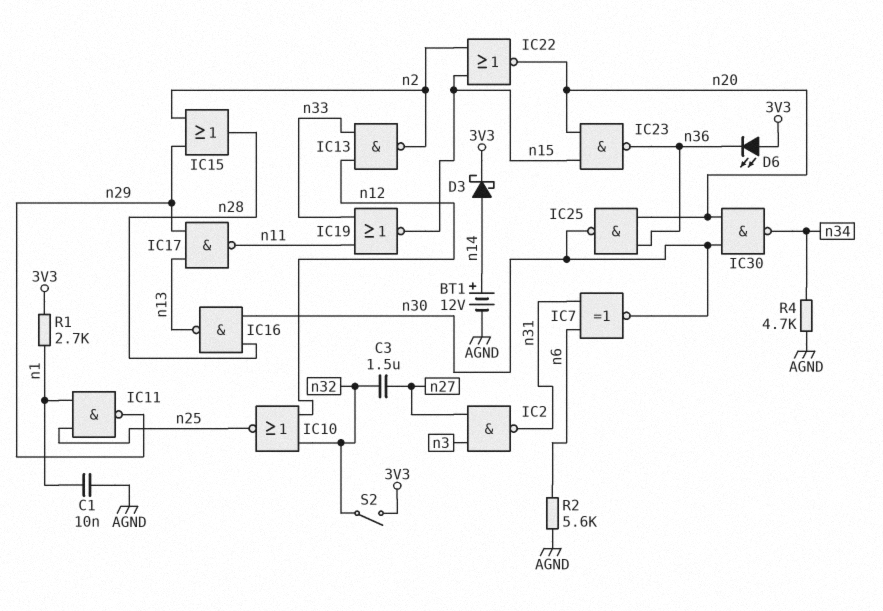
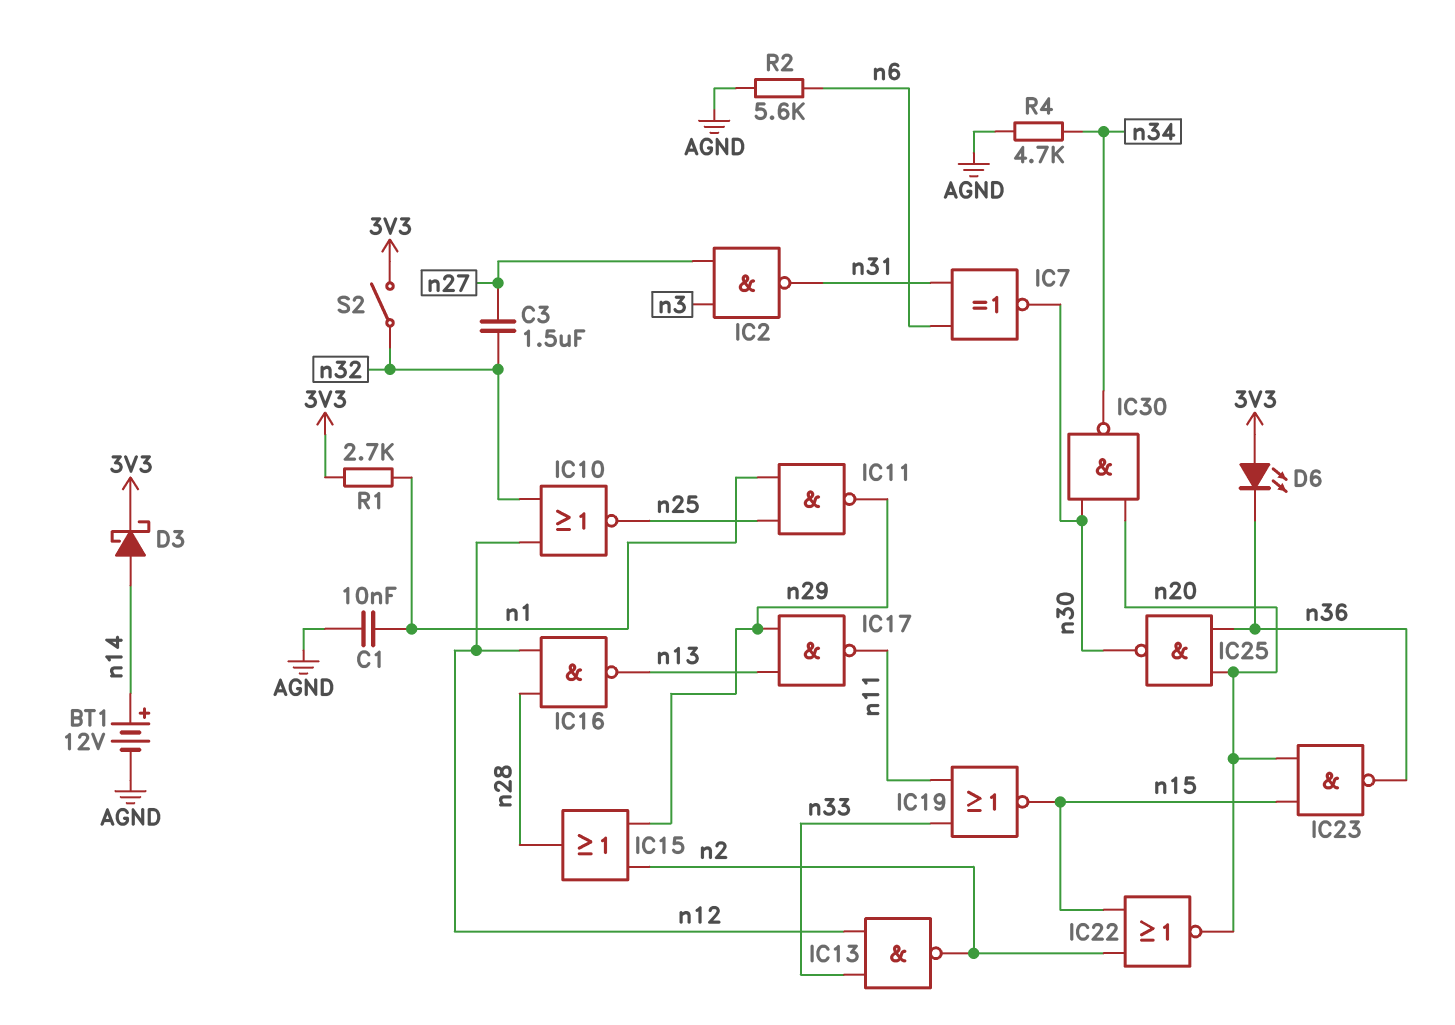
IC16: NAND (in n28, in n30, out n13) -> NAND (in n12, in n28, out n13)

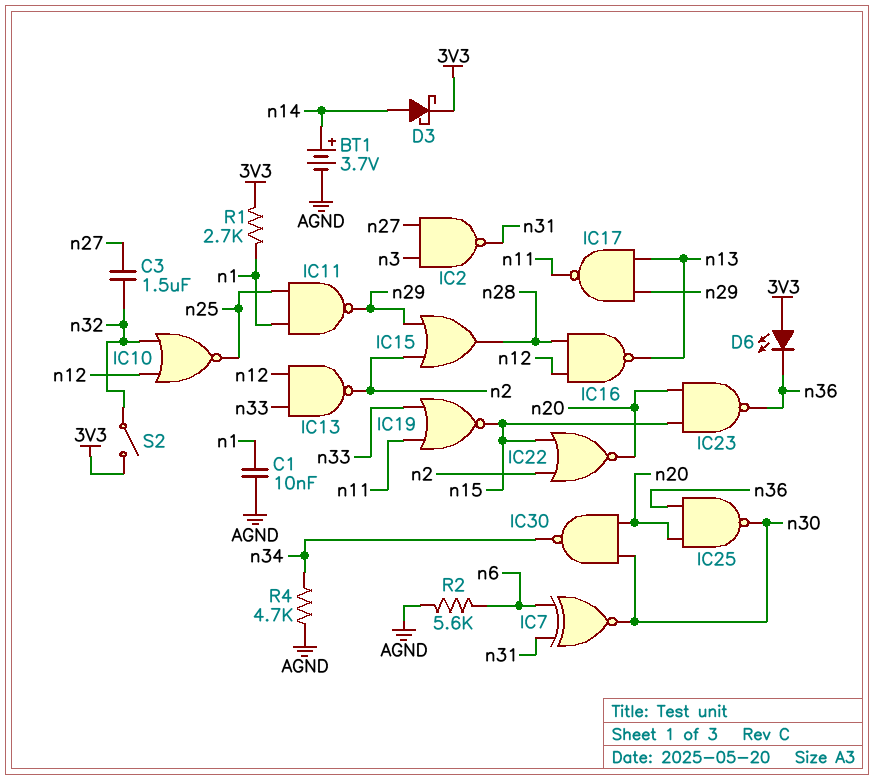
BT1: 12V (plus n14, minus AGND) -> 3.7V (plus n14, minus AGND)

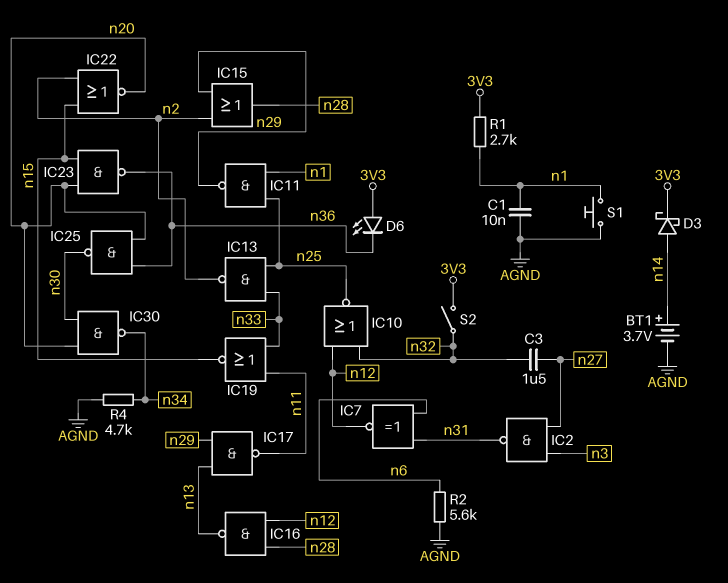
IC7: XNOR (in n6, in n31, out n30) -> XNOR (in n6, in n31, out n12)
IC13: NAND (in n12, in n33, out n2) -> NAND (in n25, in n33, out n2)
S1: none -> button (AGND, n1)

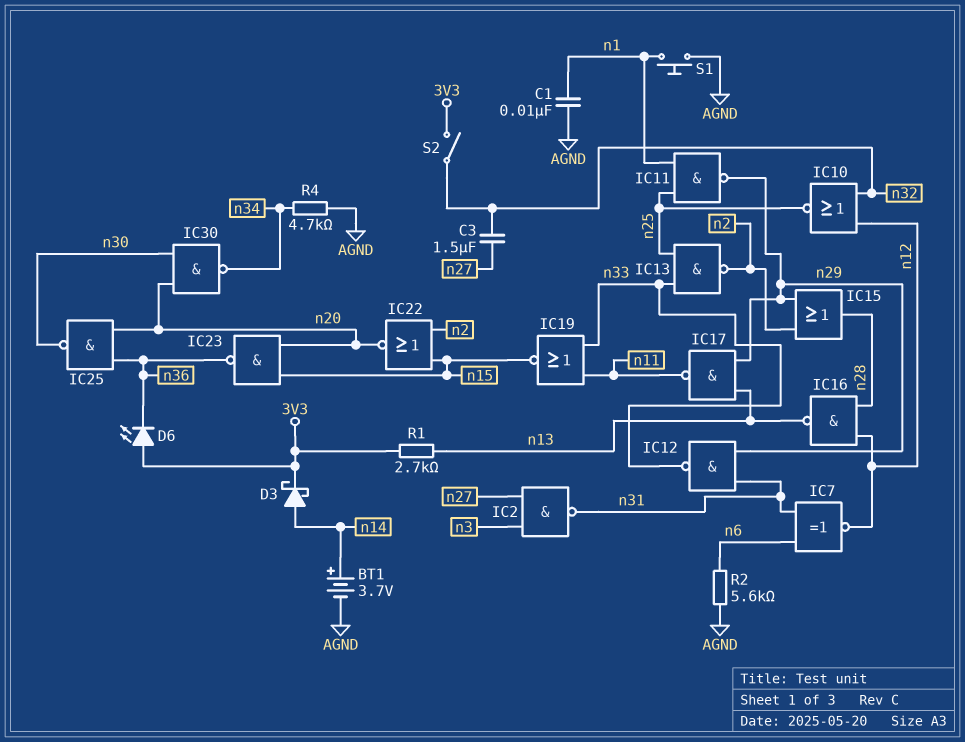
IC12: none -> NAND (in n29, in n31, out n33)
R1: 2.7k (3V3, n1) -> 2.7k (3V3, n13)

